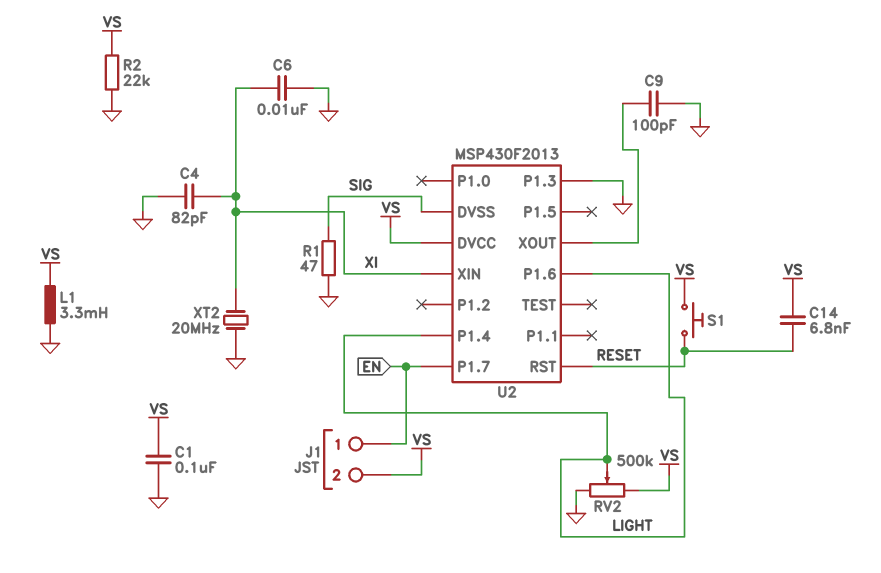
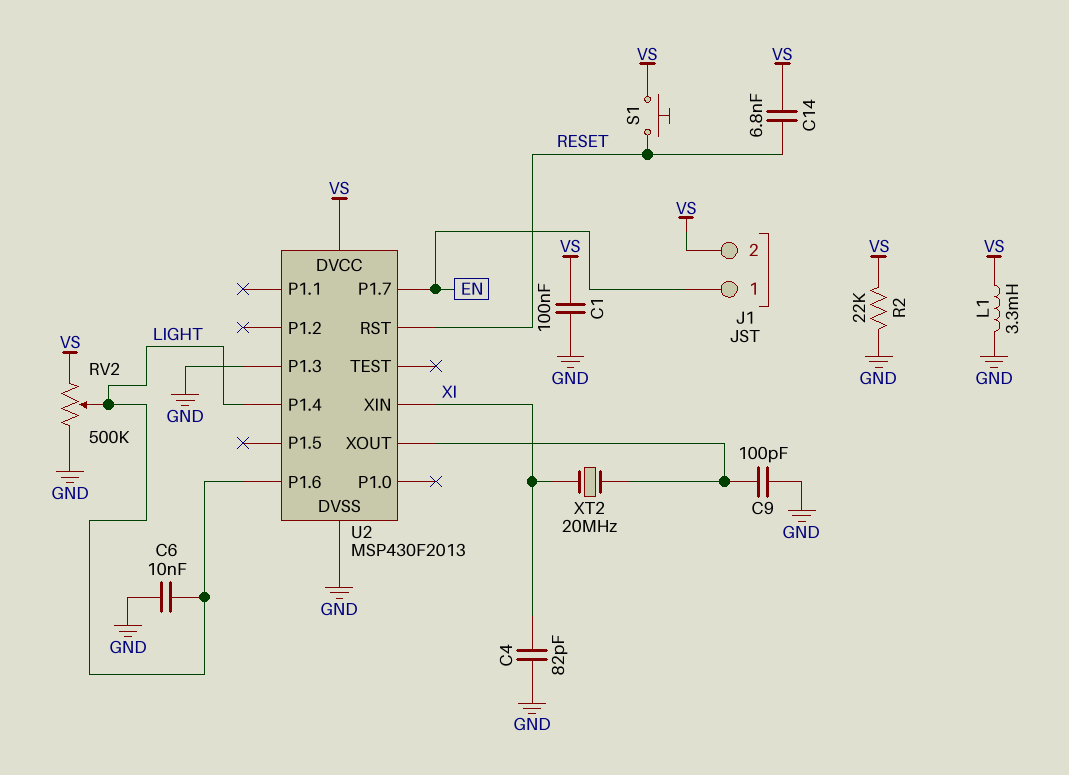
C6: 10nF (GND, XI) -> 10nF (GND, LIGHT)
R1: 47 (GND, SIG) -> none
U2 pin DVSS: SIG -> GND
XT2: 20MHz (GND, XI) -> 20MHz (U2/XOUT, XI)

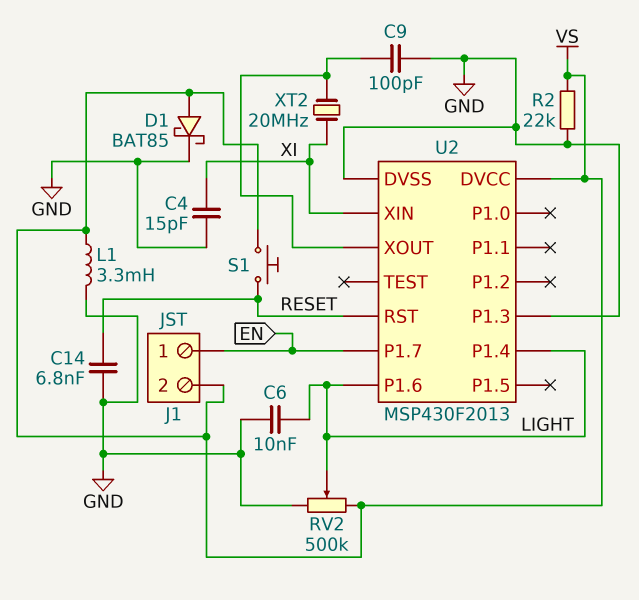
C1: 100nF (GND, VS) -> none
C4: 82pF (GND, XI) -> 15pF (GND, XI)
C14: 6.8nF (RESET, VS) -> 6.8nF (GND, RESET)
D1: none -> schottky BAT85 (A VS, K GND)

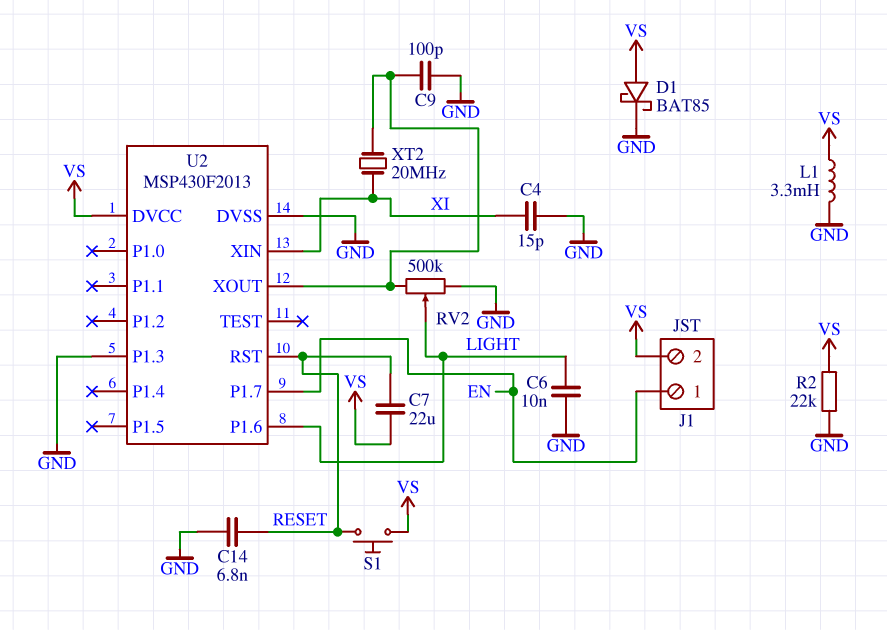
C7: none -> 22uF (RESET, VS)
RV2: 500k (GND, VS, wiper LIGHT) -> 500k (GND, U2/XOUT, wiper LIGHT)
U2 pin P1.4: LIGHT -> none

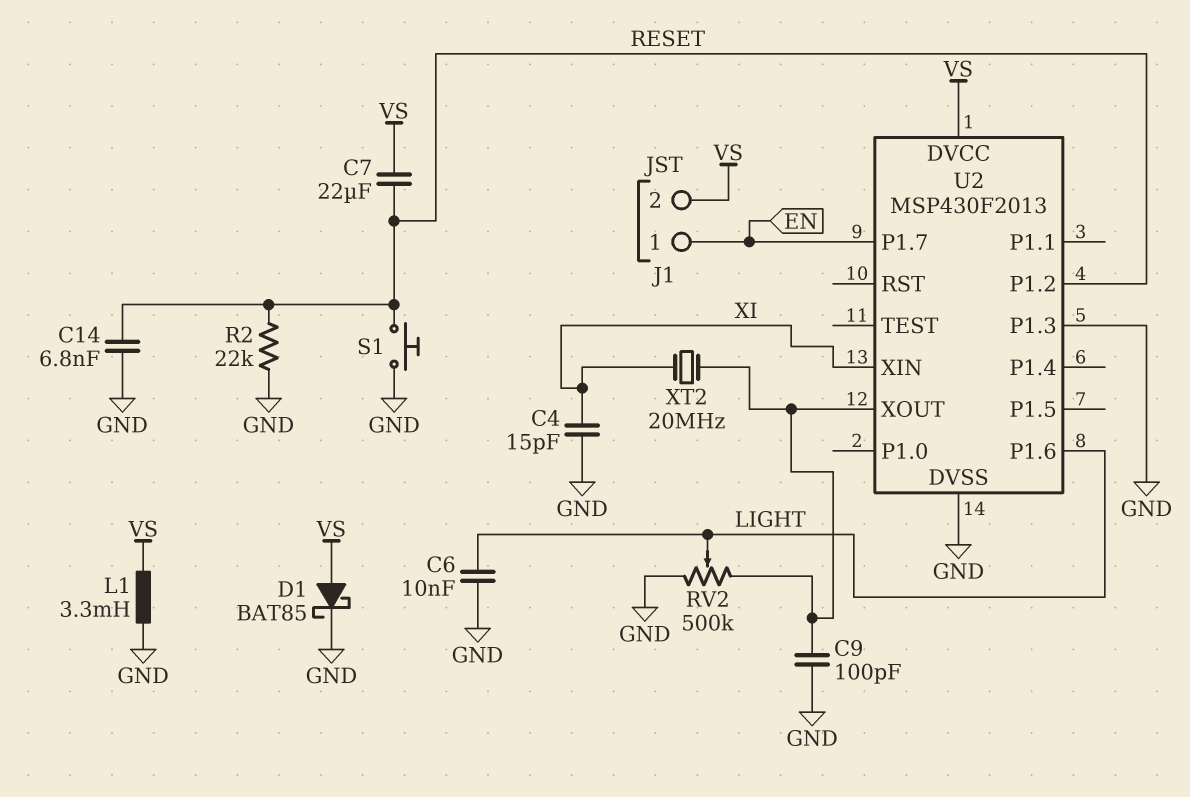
R2: 22k (GND, VS) -> 22k (GND, RESET)
S1: button (RESET, VS) -> button (GND, RESET)
U2 pin P1.2: none -> RESET
U2 pin RST: RESET -> none

